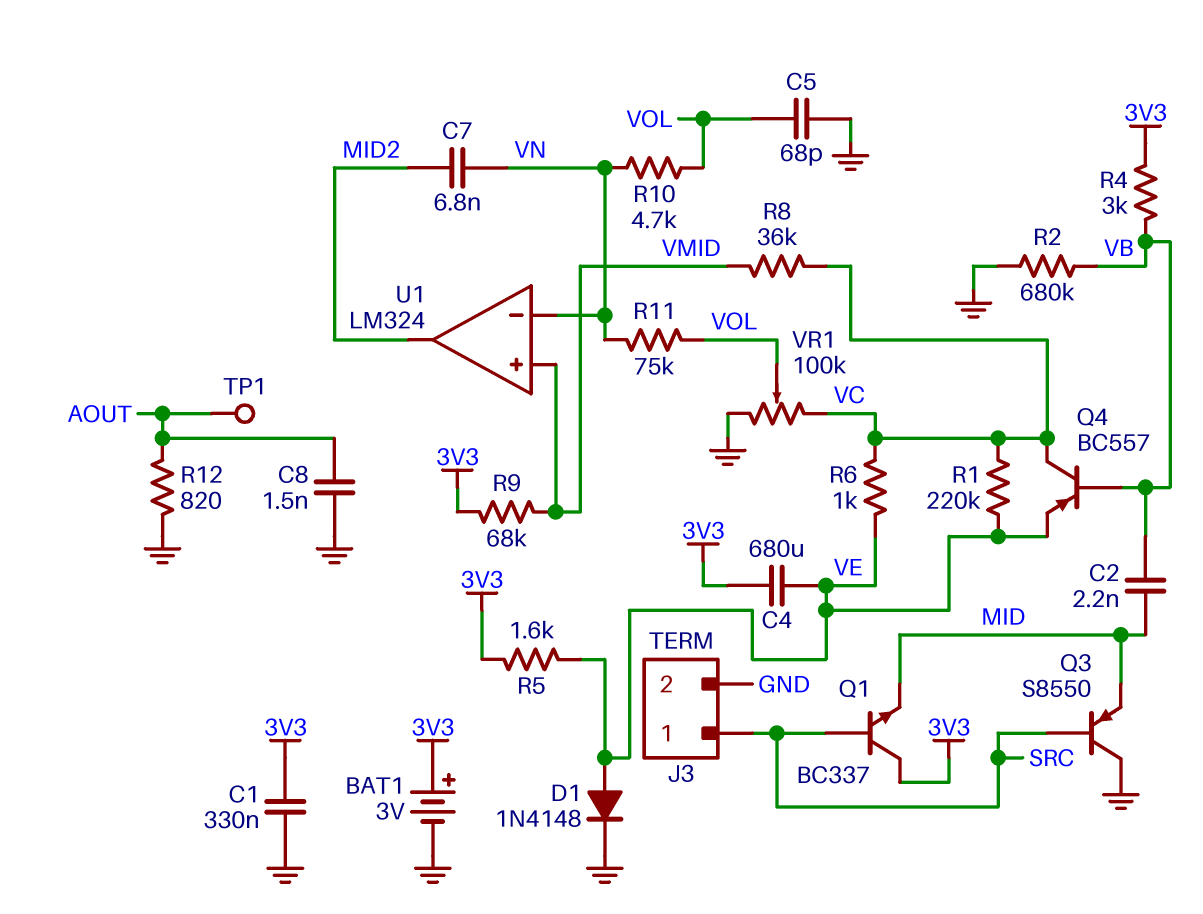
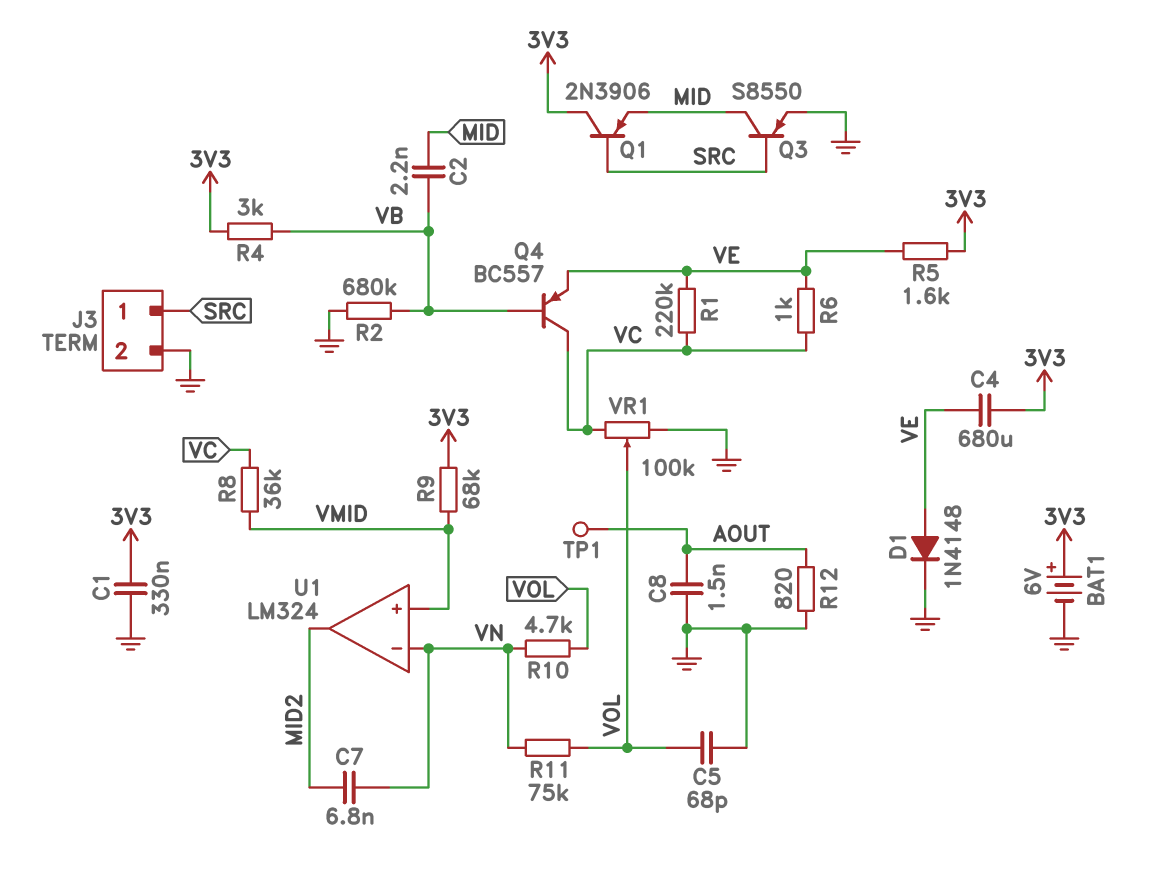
BAT1: 3V (plus 3V3, minus GND) -> 6V (plus 3V3, minus GND)
Q1: NPN BC337 (B SRC, C 3V3, E MID) -> PNP 2N3906 (B SRC, C 3V3, E MID)
Q3: PNP S8550 (B SRC, C GND, E MID) -> PNP S8550 (B SRC, C MID, E GND)

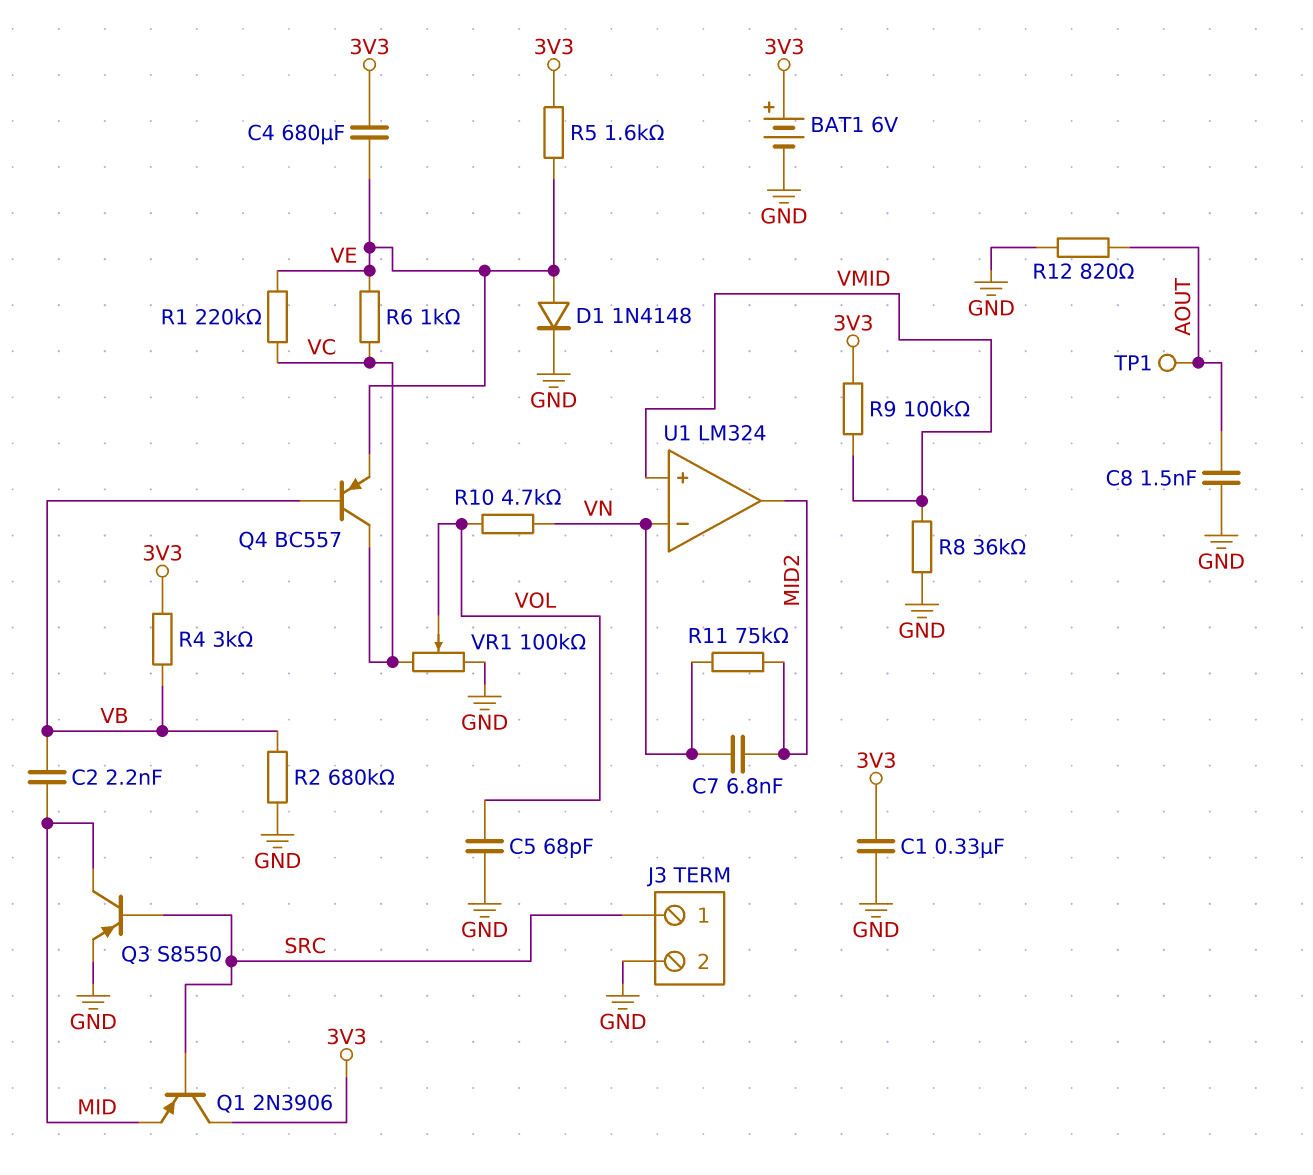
R8: 36k (VC, VMID) -> 36k (GND, VMID)
R9: 68k (3V3, VMID) -> 100k (3V3, VMID)
R11: 75k (VN, VOL) -> 75k (MID2, VN)

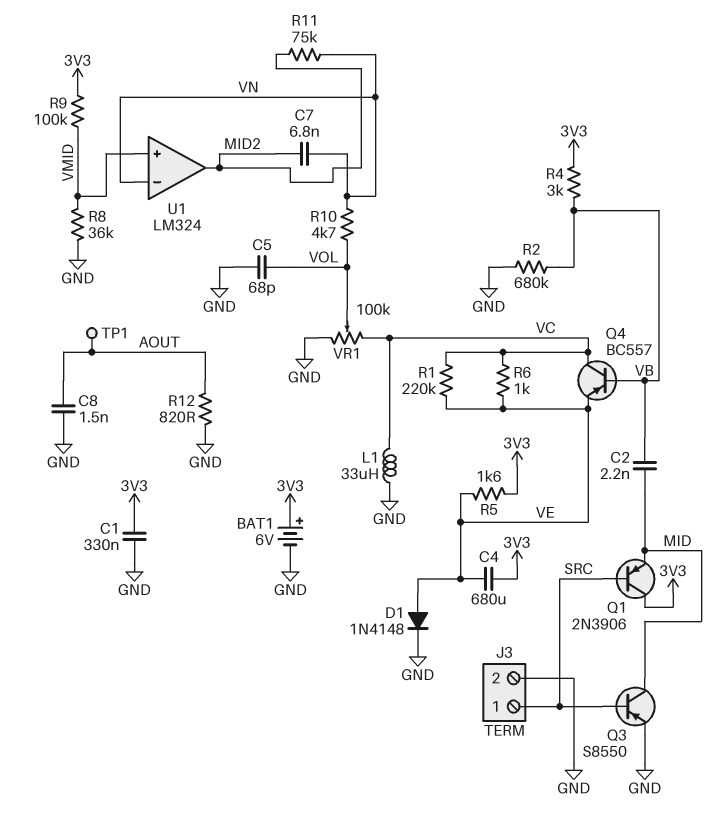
L1: none -> 33uH (GND, VC)

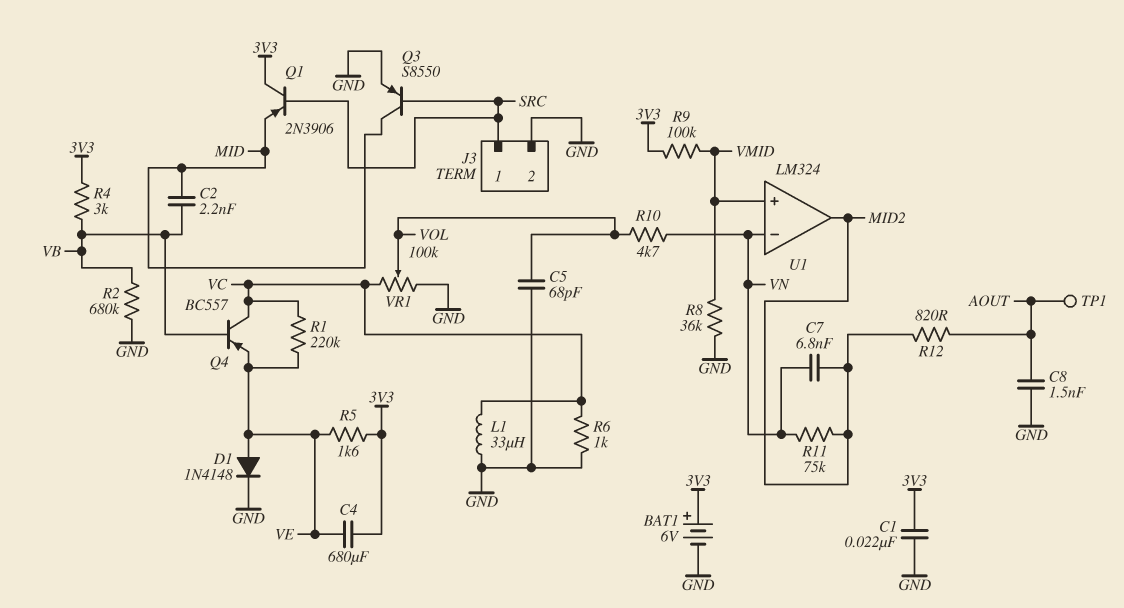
C1: 330nF (3V3, GND) -> 22nF (3V3, GND)
R6: 1k (VC, VE) -> 1k (GND, VC)
R12: 820 (AOUT, GND) -> 820 (AOUT, MID2)

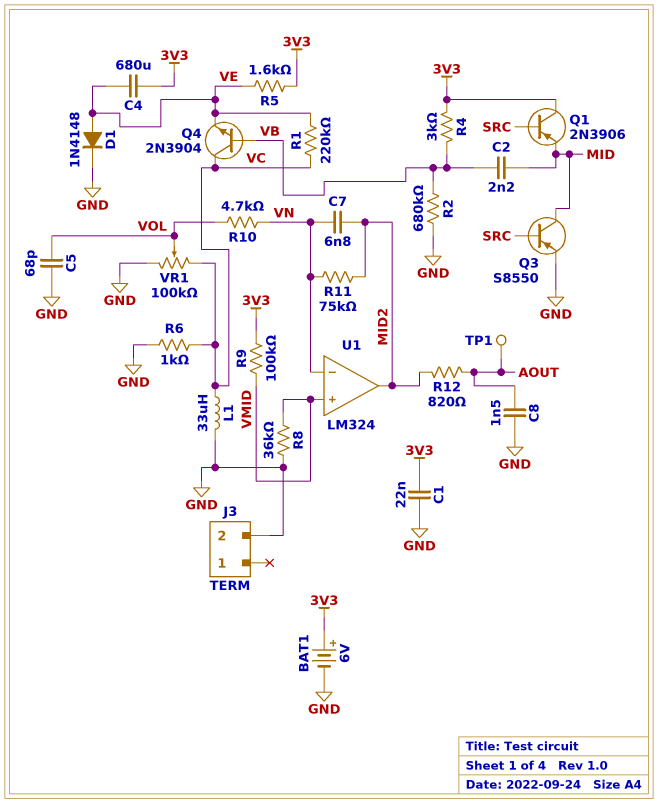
J3 pin 1: SRC -> none
Q4: PNP BC557 (B VB, C VC, E VE) -> NPN 2N3904 (B VB, C VC, E VE)

